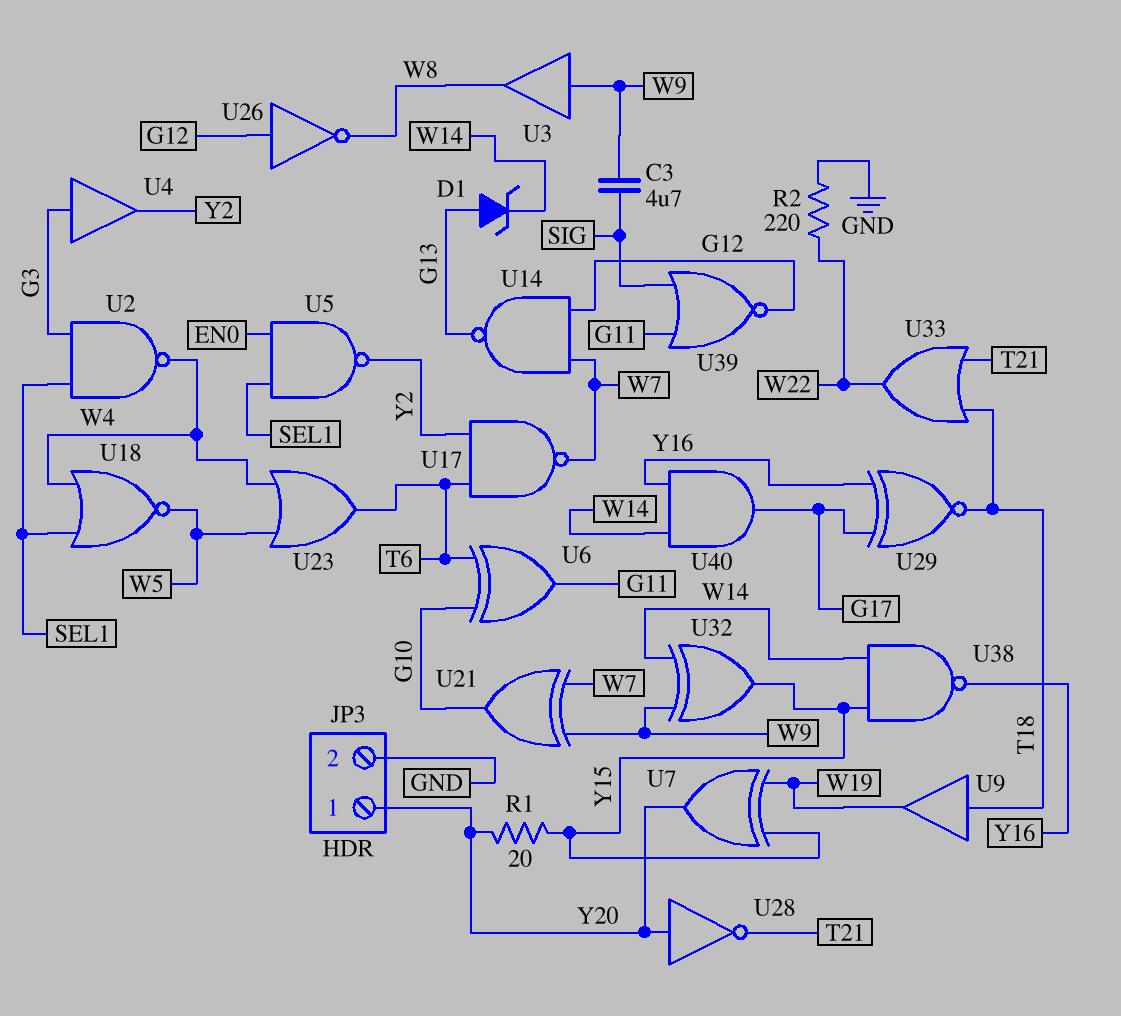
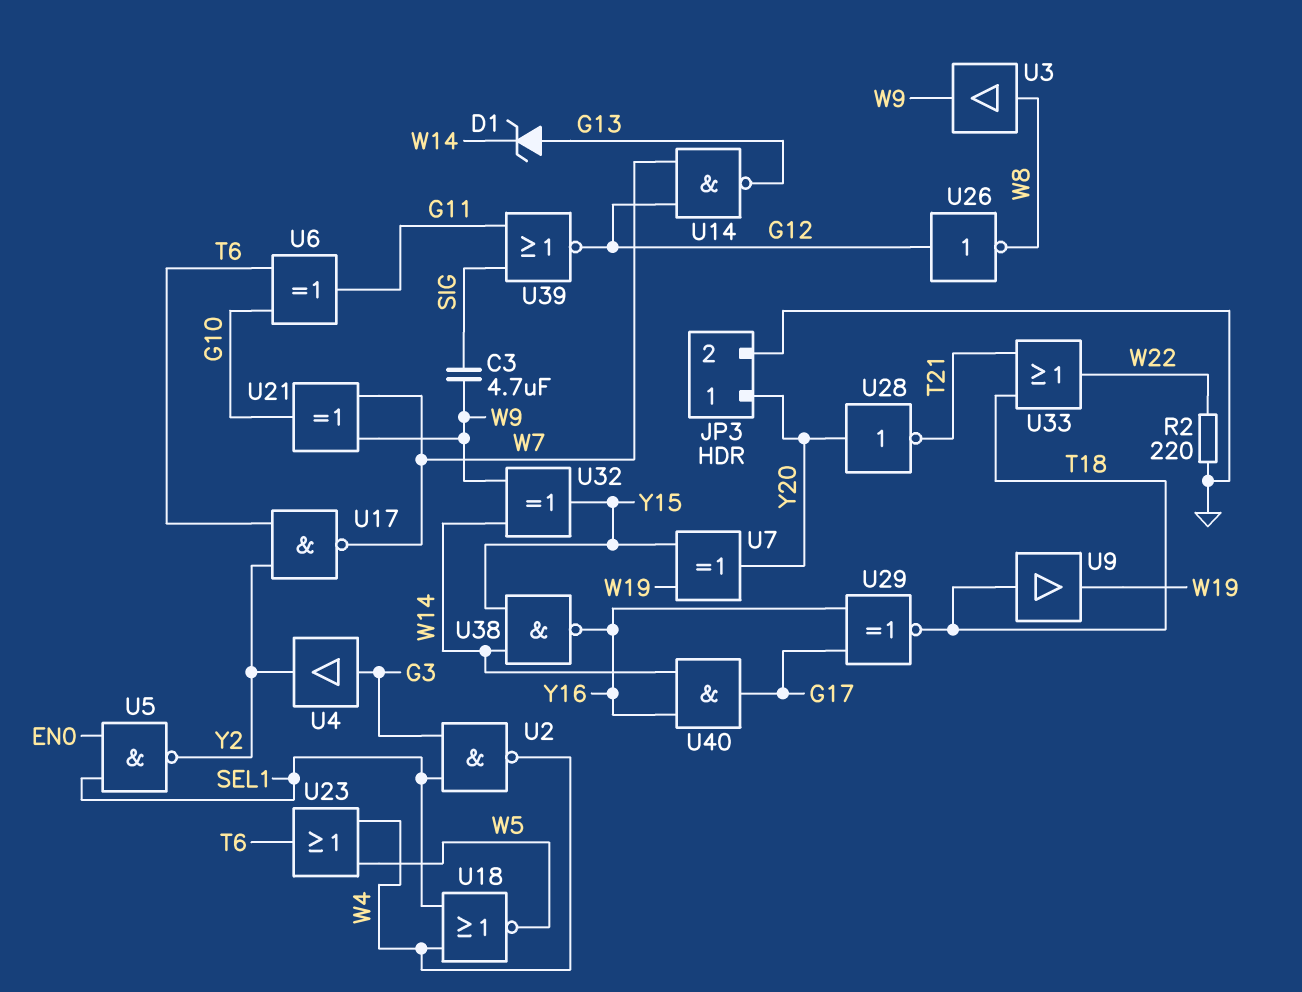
R1: 20 (Y15, Y20) -> none
U3: buffer (in W9, out W8) -> buffer (in W8, out W9)

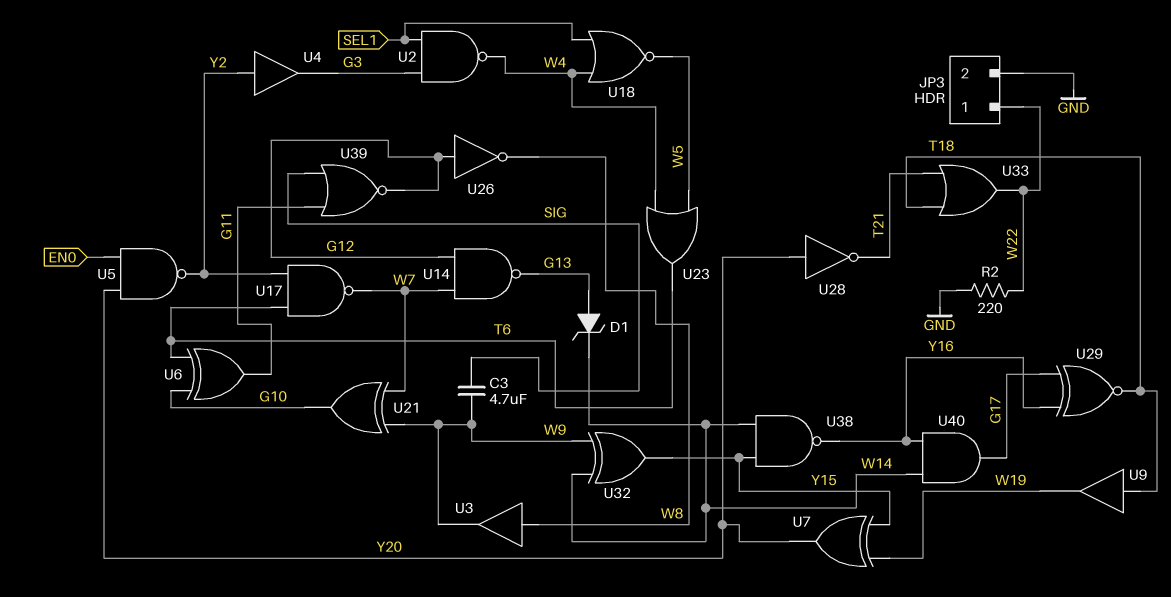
JP3 pin 1: Y20 -> W22
U4: buffer (in G3, out Y2) -> buffer (in Y2, out G3)
U5: NAND (in EN0, in SEL1, out Y2) -> NAND (in EN0, in Y20, out Y2)

